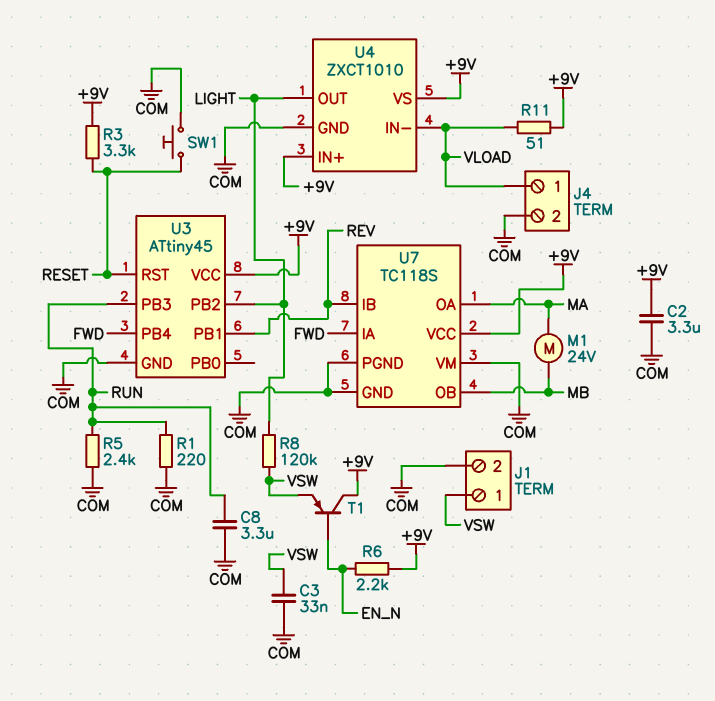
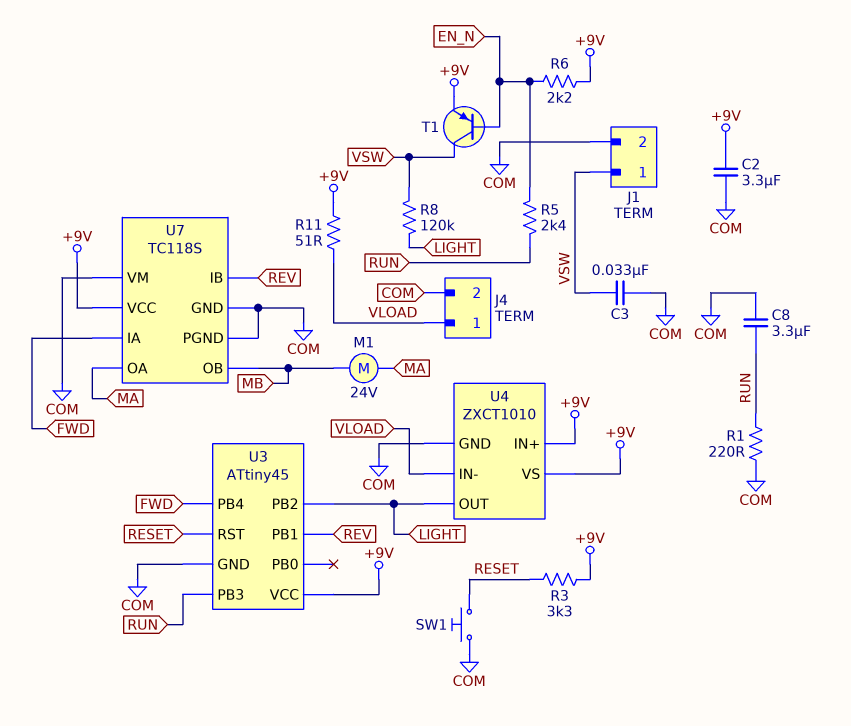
R5: 2.4k (COM, RUN) -> 2.4k (EN_N, RUN)
T1: PNP (B EN_N, C +9V, E VSW) -> PNP (B EN_N, C VSW, E +9V)

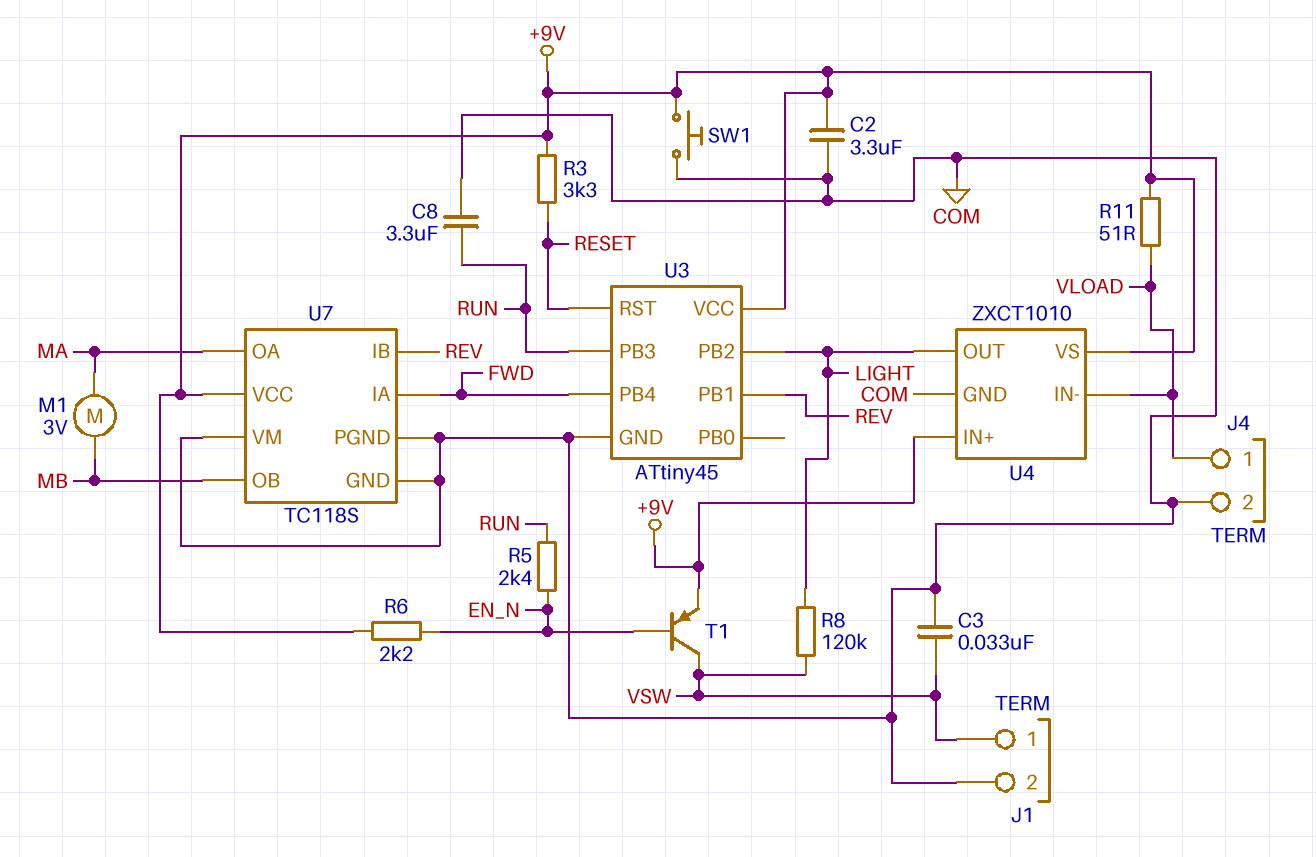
M1: motor 24V (MA, MB) -> motor 3V (MA, MB)
R1: 220 (COM, RUN) -> none
SW1: button (COM, RESET) -> button (+9V, COM)

